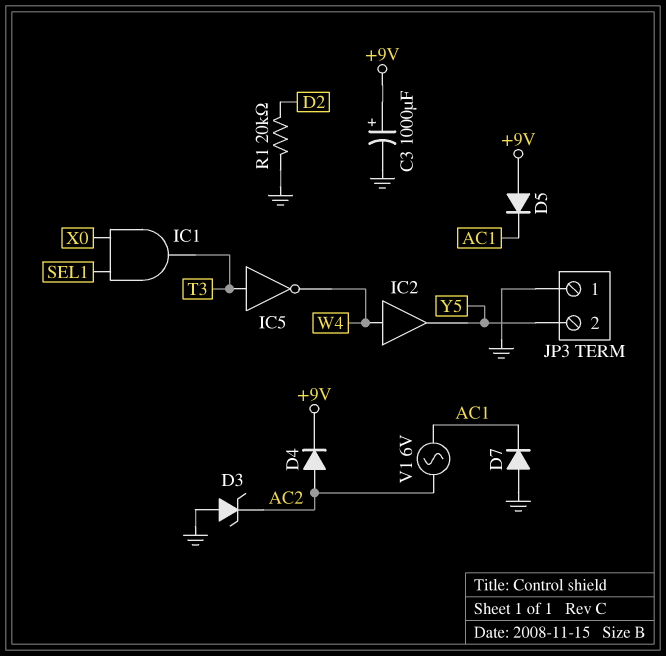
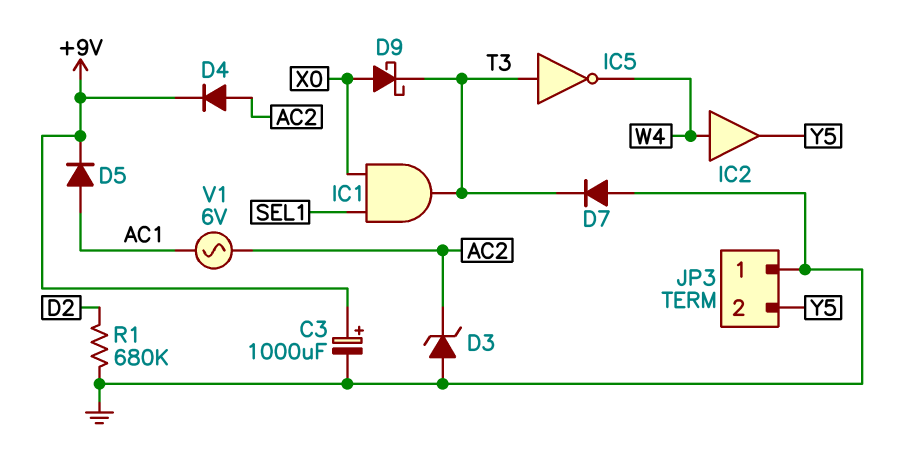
D5: diode (A +9V, K AC1) -> diode (A AC1, K +9V)
D7: diode (A GND, K AC1) -> diode (A GND, K T3)
D9: none -> schottky (A X0, K T3)
R1: 20k (D2, GND) -> 680k (D2, GND)

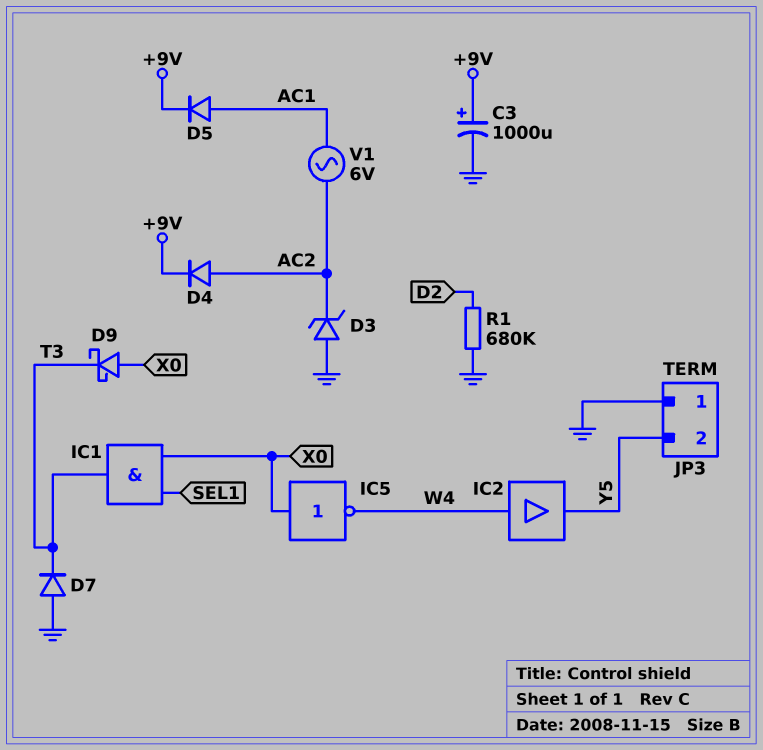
IC5: NOT (in T3, out W4) -> NOT (in X0, out W4)

